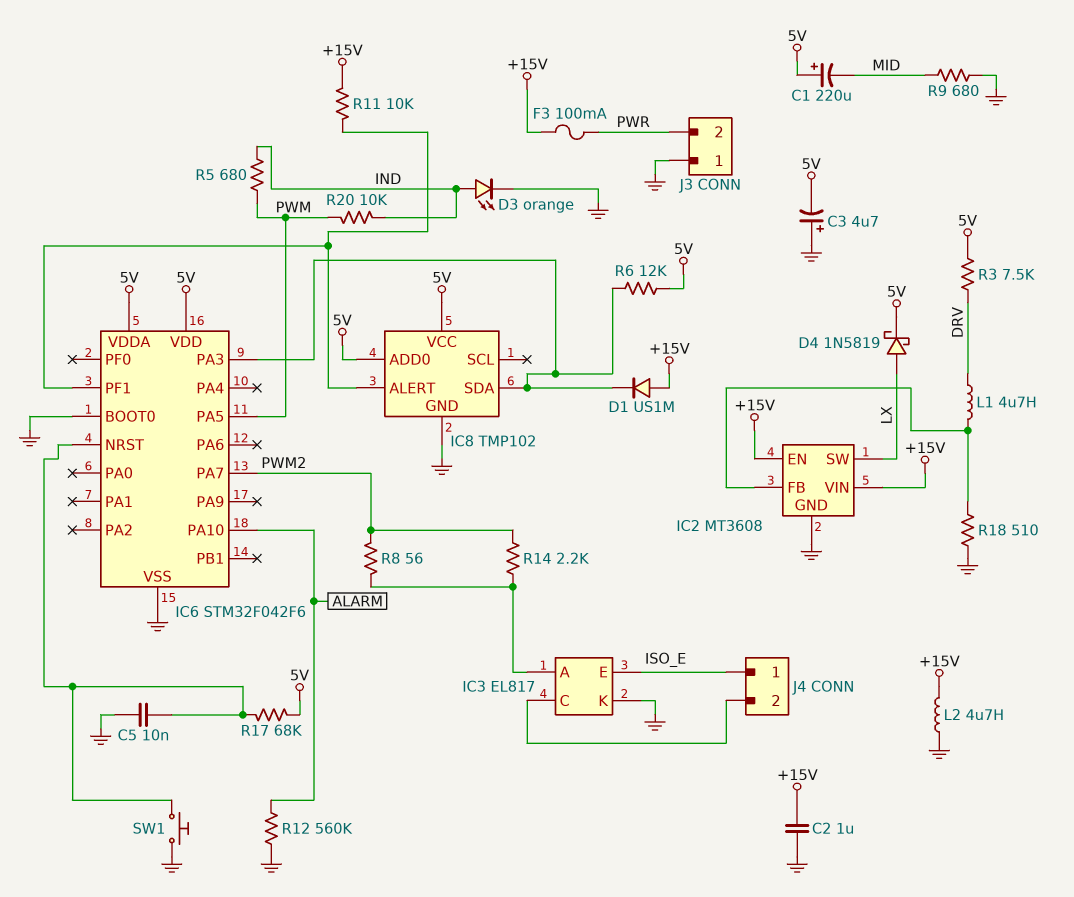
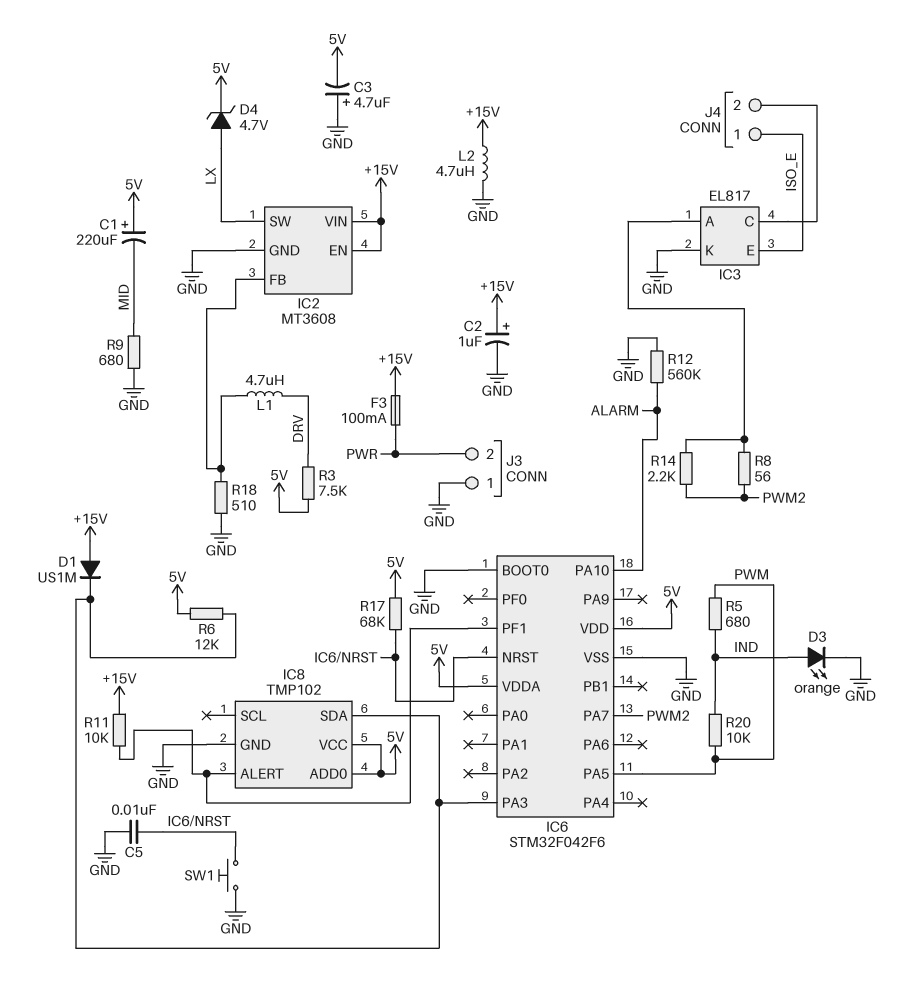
C2: 1uF (+15V, GND) -> 1uF (plus +15V, minus GND)
D4: schottky 1N5819 (A LX, K 5V) -> zener 4.7V (A LX, K 5V)

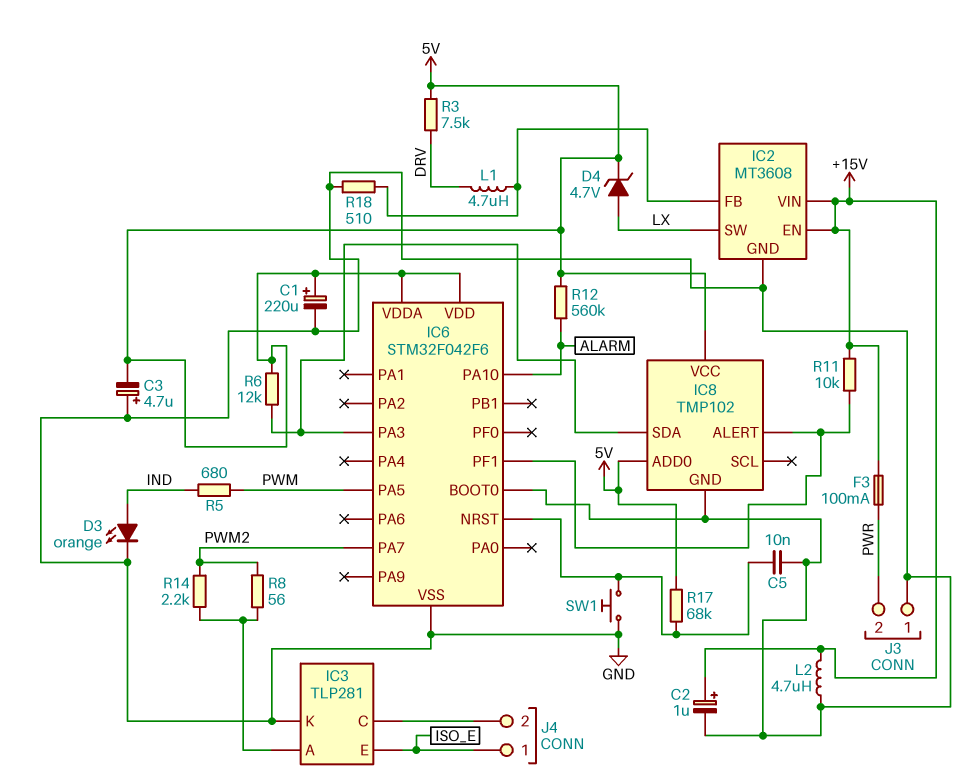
C1: 220uF (plus 5V, minus MID) -> 220uF (plus 5V, minus GND)
D1: diode US1M (A +15V, K IC6/PA3) -> none
IC3: EL817 -> TLP281
R9: 680 (GND, MID) -> none
R12: 560k (ALARM, GND) -> 560k (5V, ALARM)
R20: 10k (IND, PWM) -> none

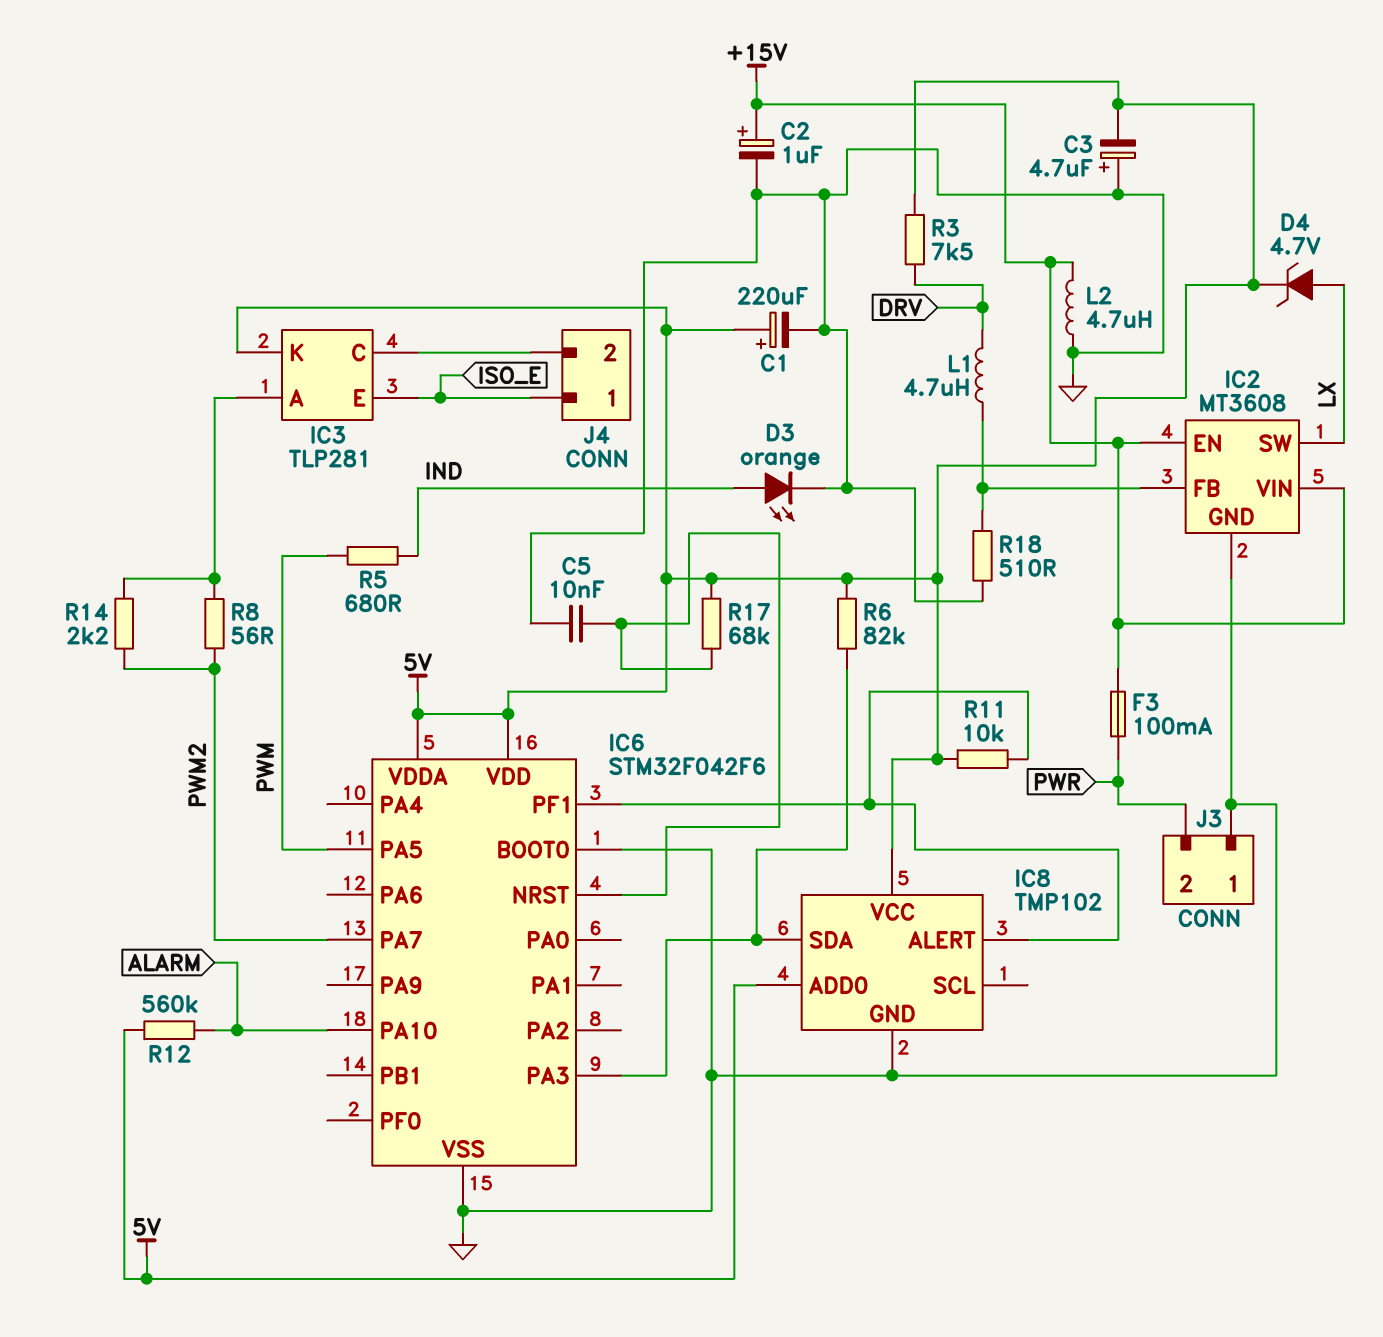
IC3 pin K: GND -> 5V
R6: 12k (5V, IC6/PA3) -> 82k (5V, IC6/PA3)
R11: 10k (+15V, IC6/PF1) -> 10k (5V, IC6/PF1)
SW1: button (GND, IC6/NRST) -> none

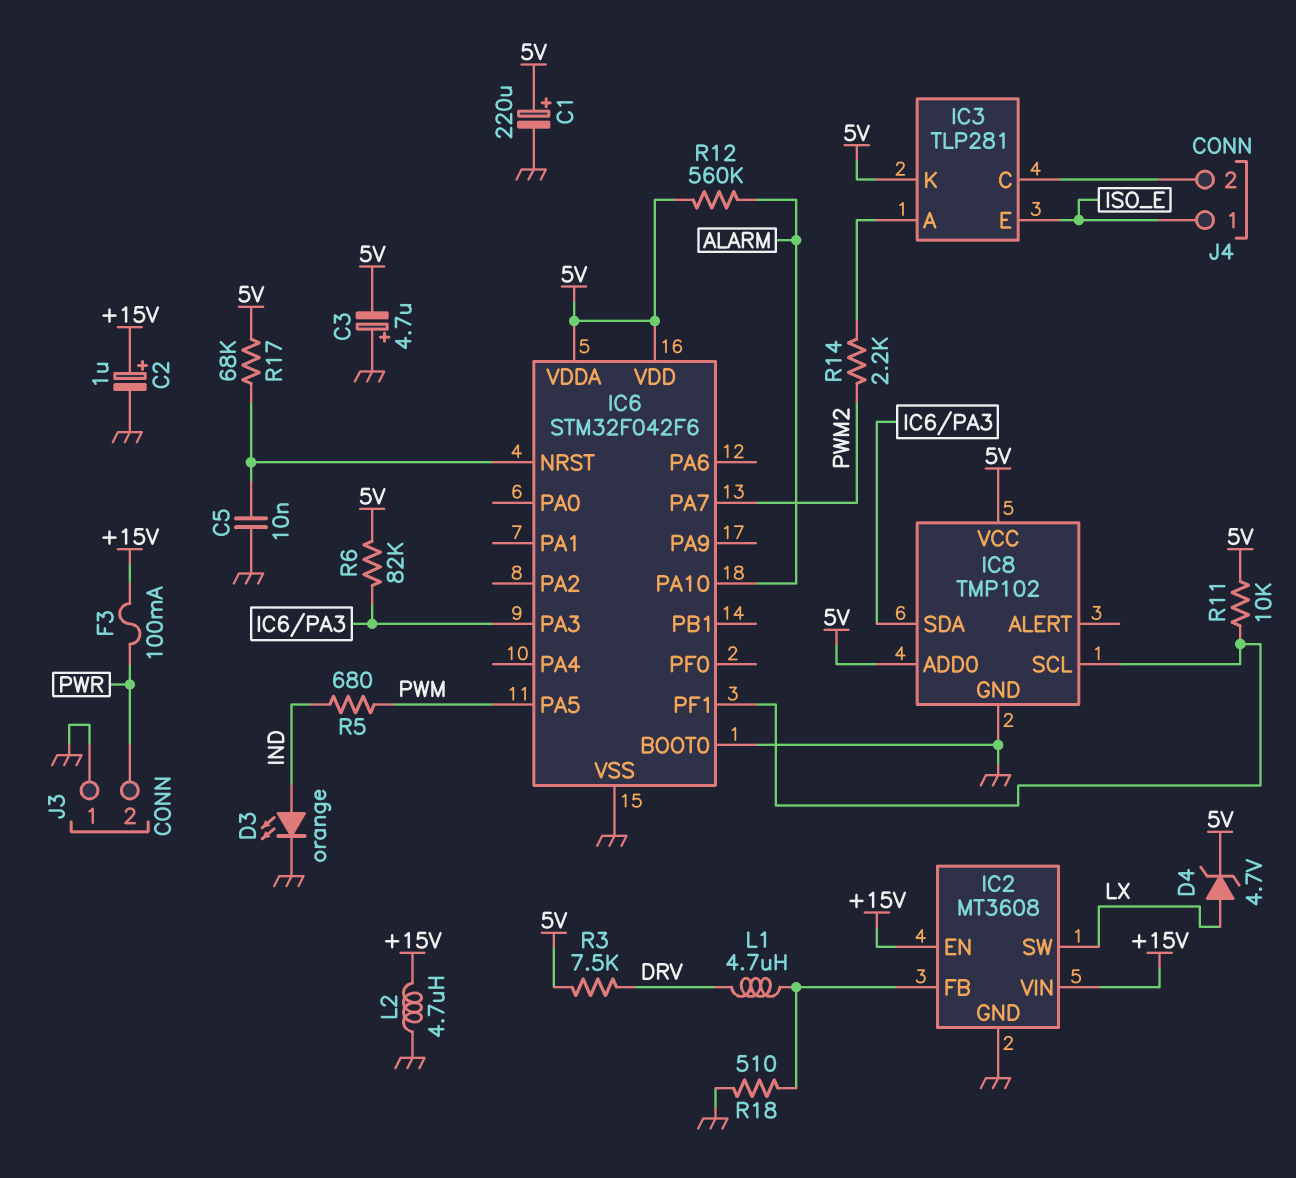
IC8 pin ALERT: IC6/PF1 -> none
IC8 pin SCL: none -> IC6/PF1
R8: 56 (IC3/A, PWM2) -> none

